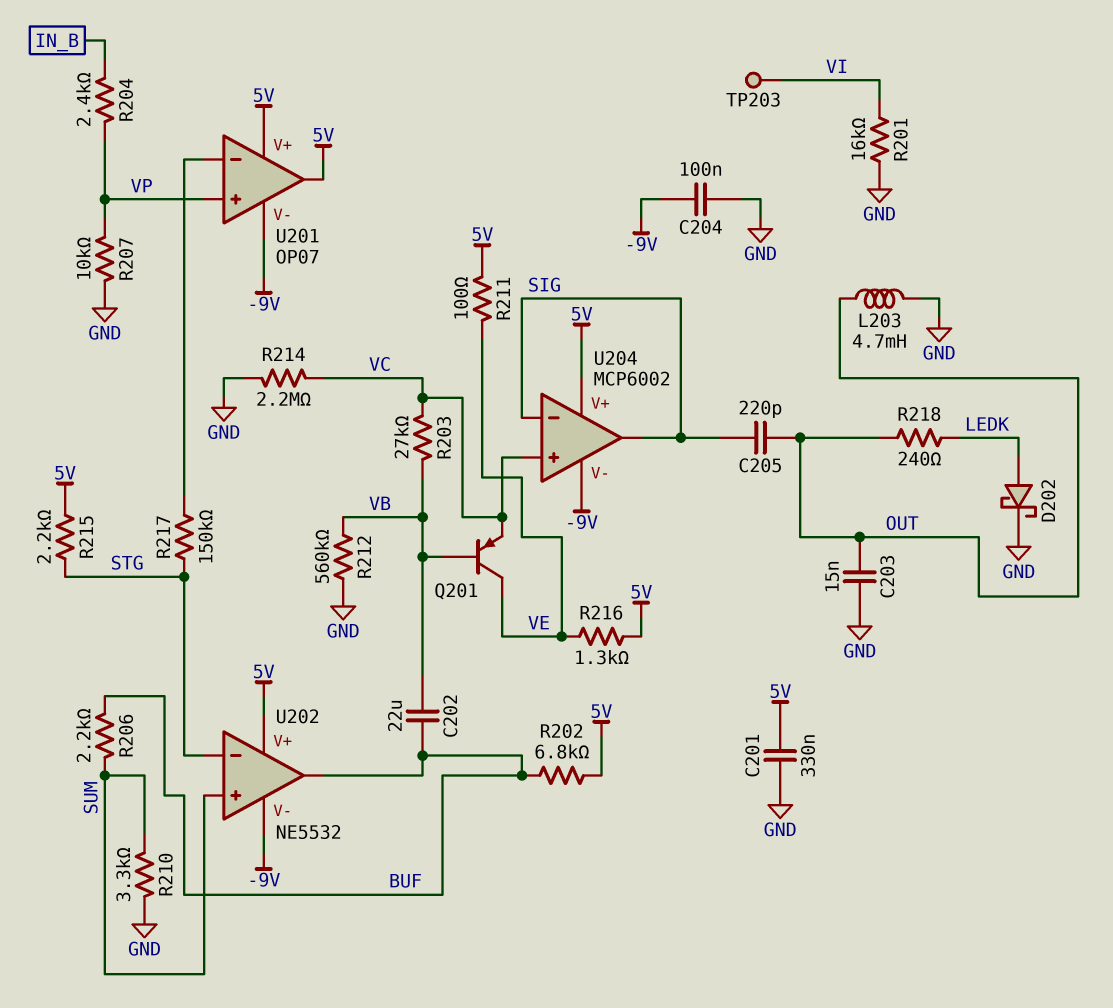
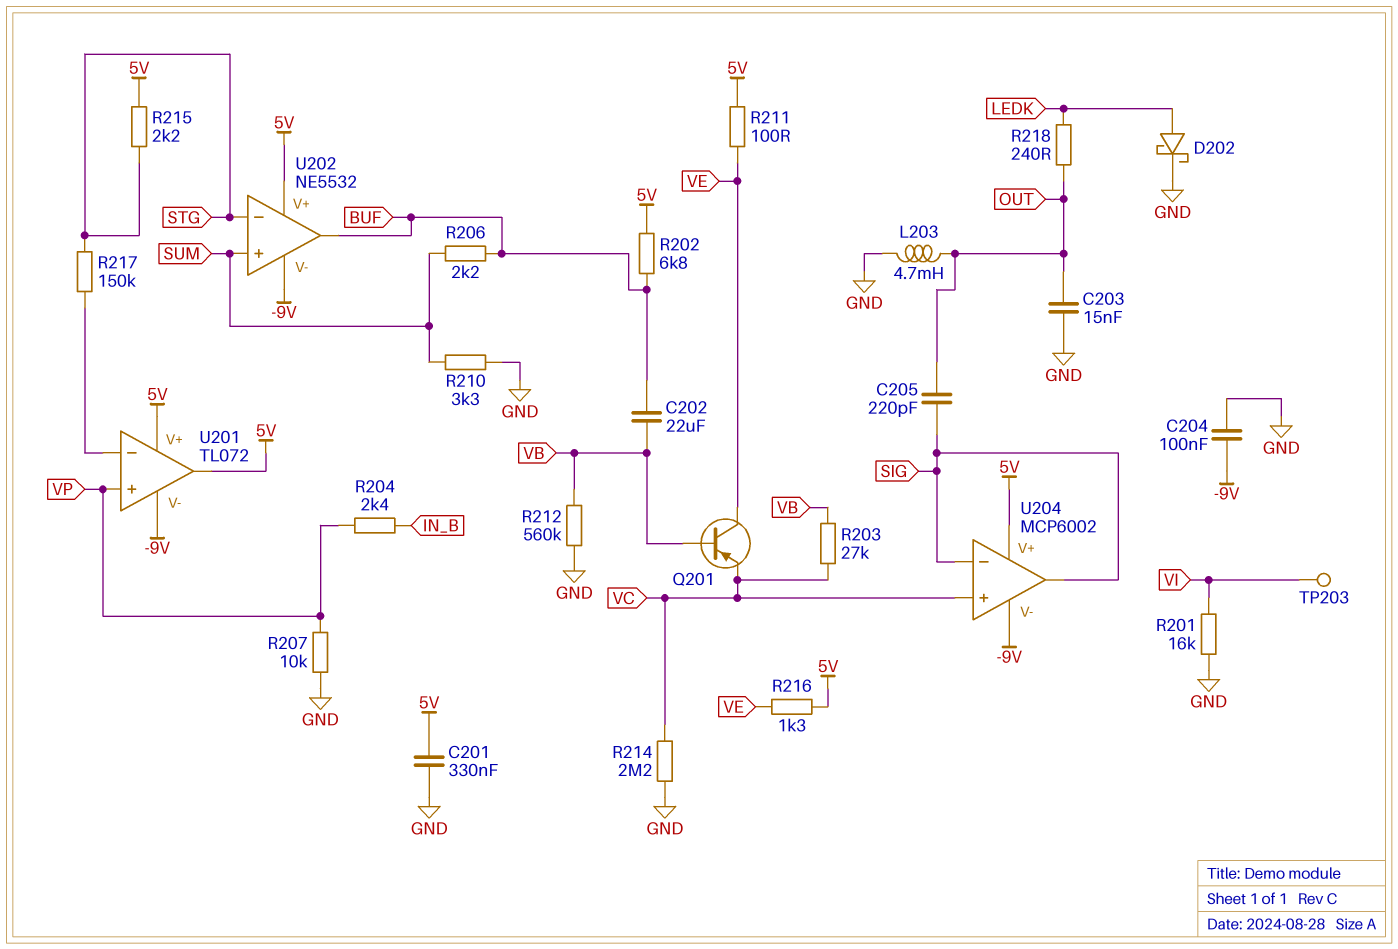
U201: OP07 -> TL072

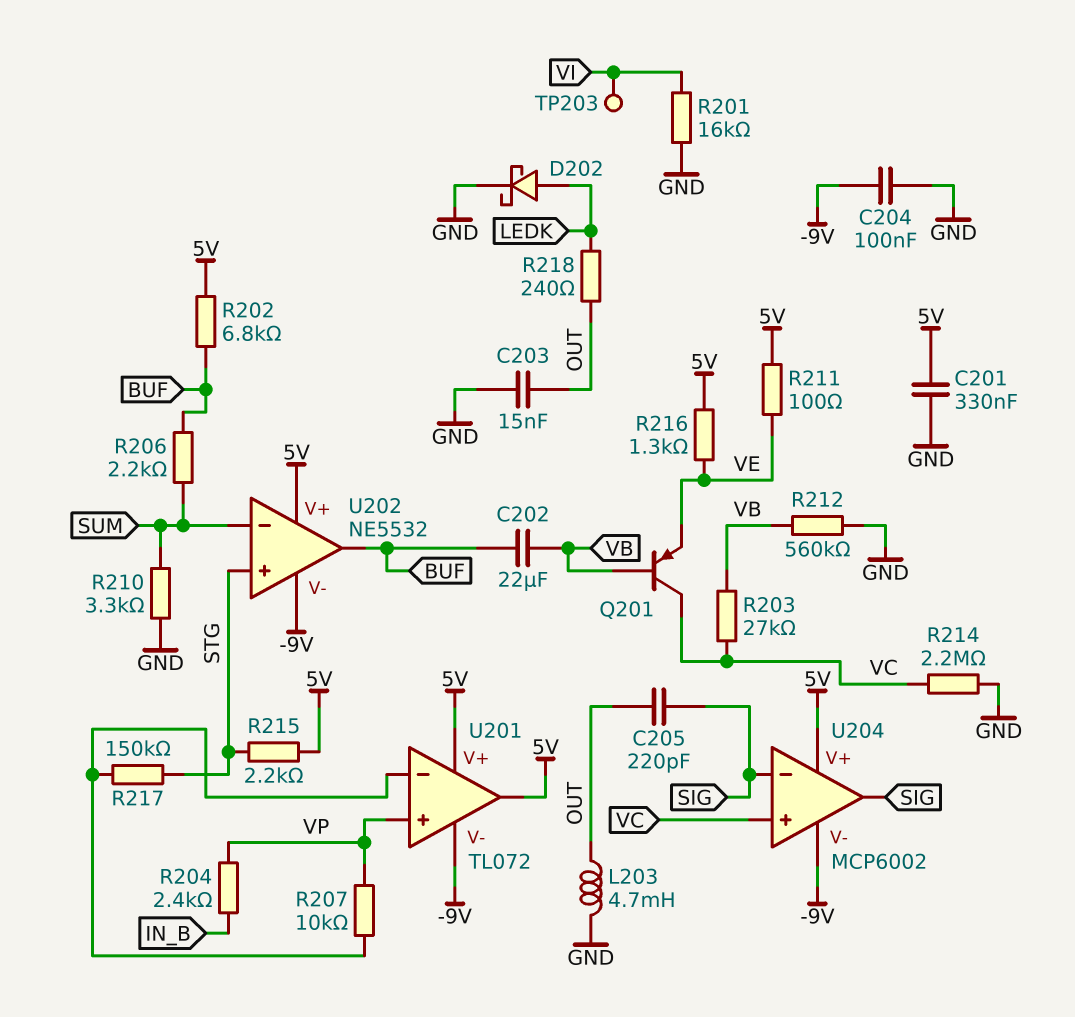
Q201: PNP (B VB, C VE, E VC) -> PNP (B VB, C VC, E VE)
R207: 10k (GND, VP) -> 10k (U201/in-, VP)
U202 pin in+: SUM -> STG
U202 pin in-: STG -> SUM

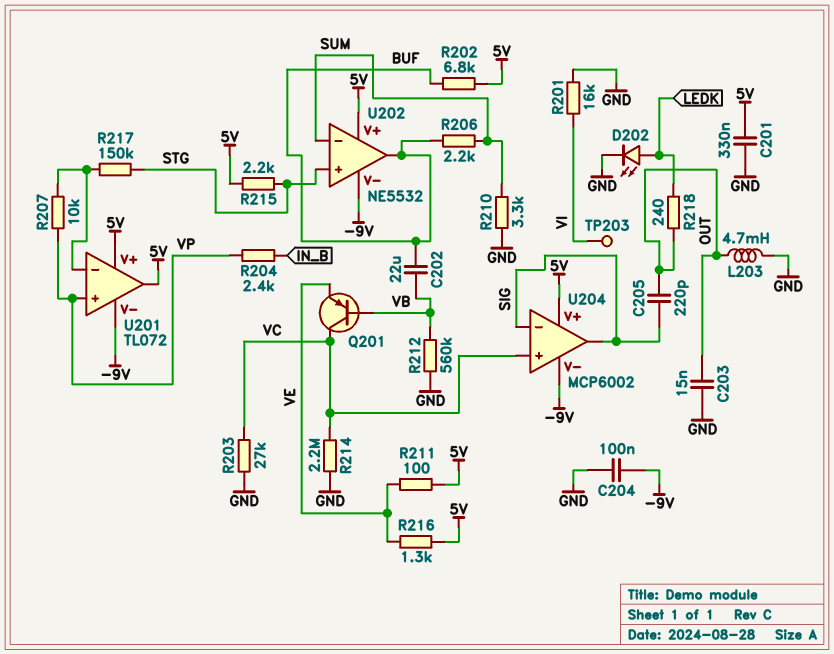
D202: schottky (A LEDK, K GND) -> LED (A LEDK, K GND)
R203: 27k (VB, VC) -> 27k (GND, VC)

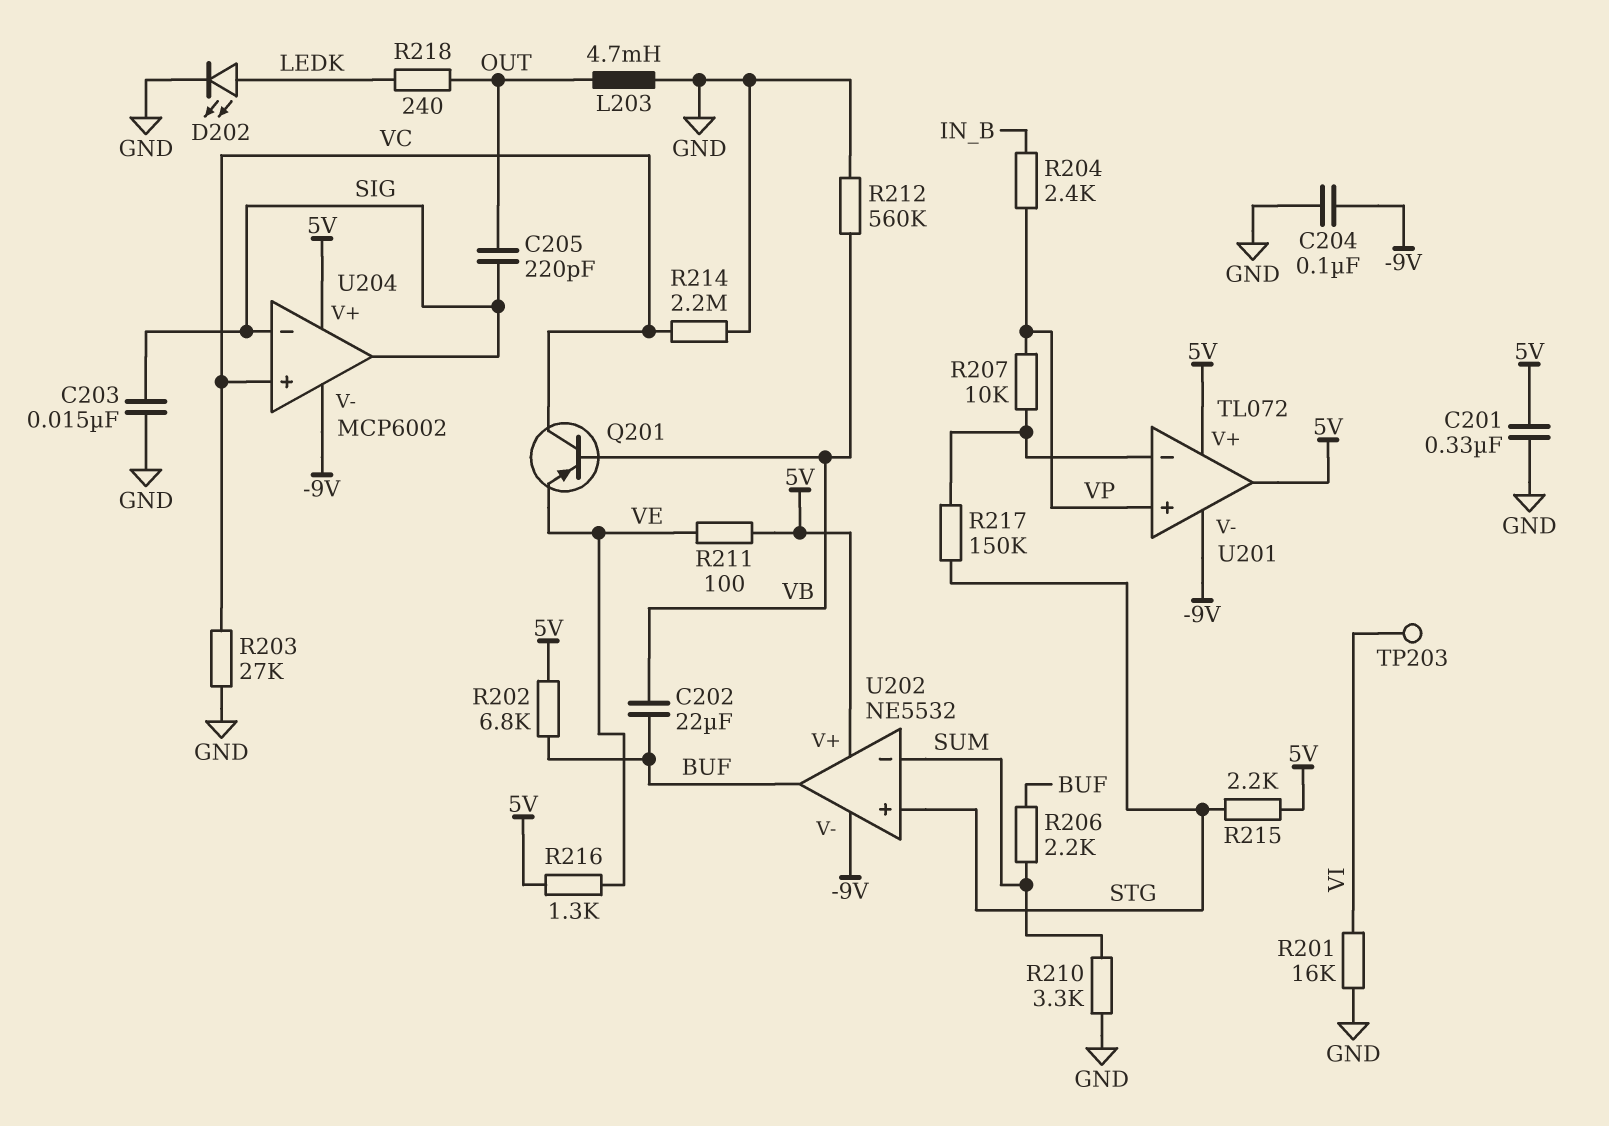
C203: 15nF (GND, OUT) -> 15nF (GND, SIG)

